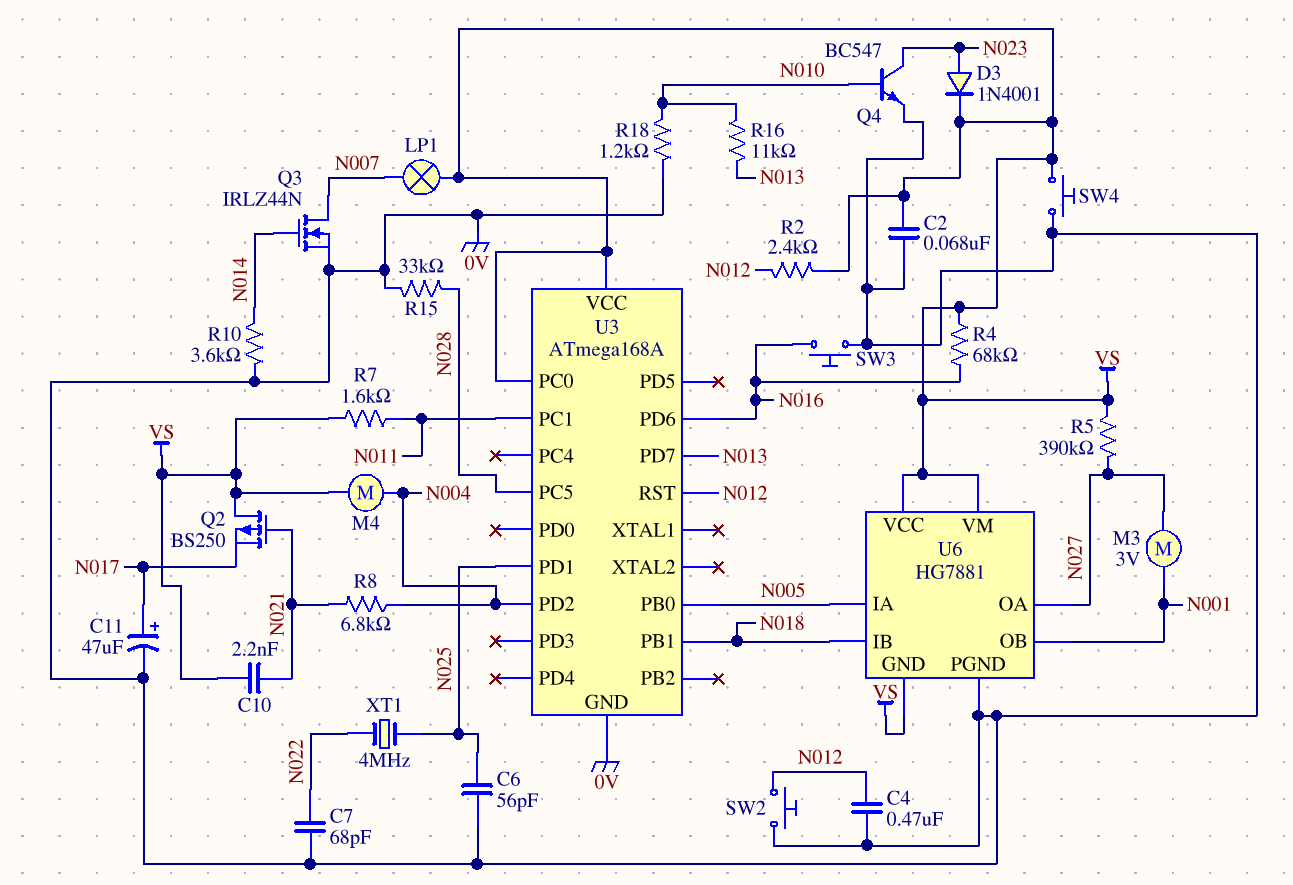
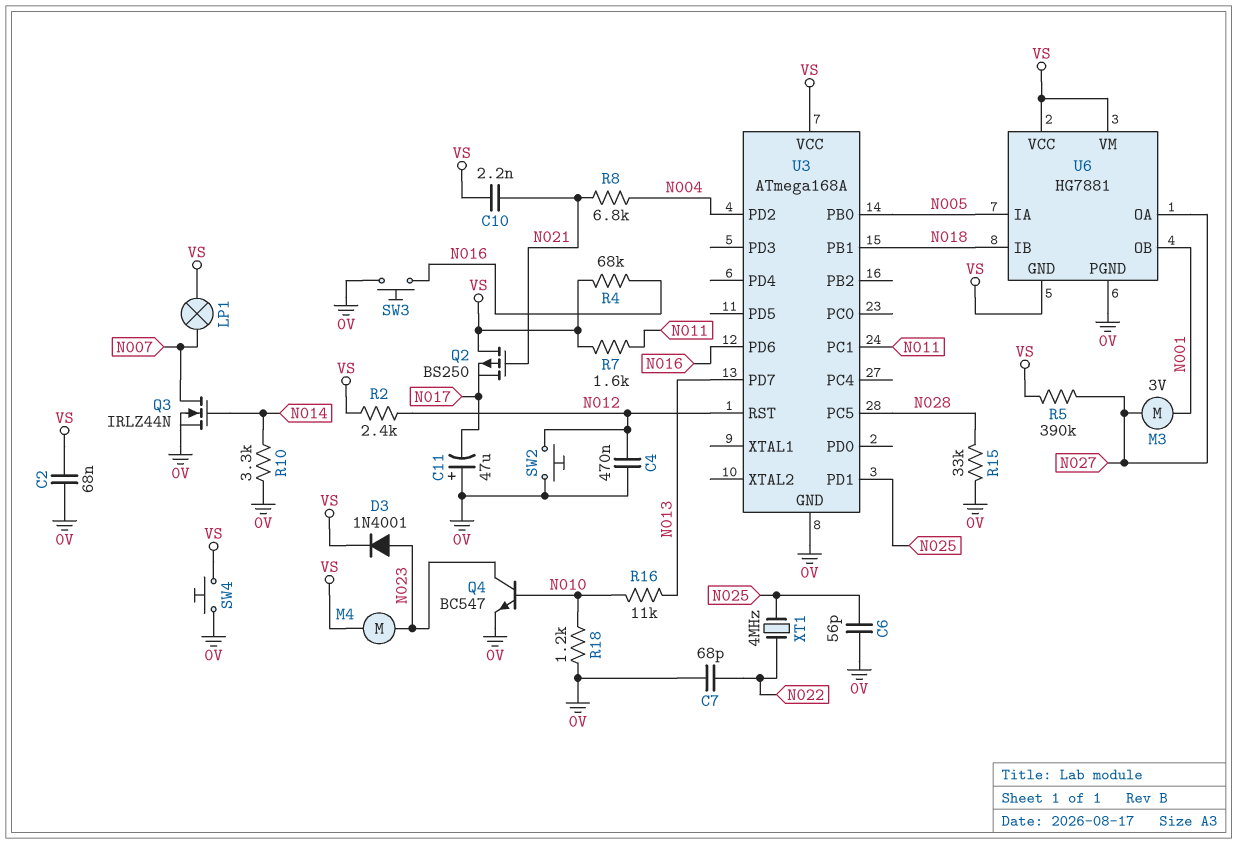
C11: 47uF (plus N017, minus 0V) -> 47uF (plus 0V, minus N017)
M4: motor (N004, VS) -> motor (N023, VS)
R10: 3.6k (0V, N014) -> 3.3k (0V, N014)
U3 pin PC0: VS -> none

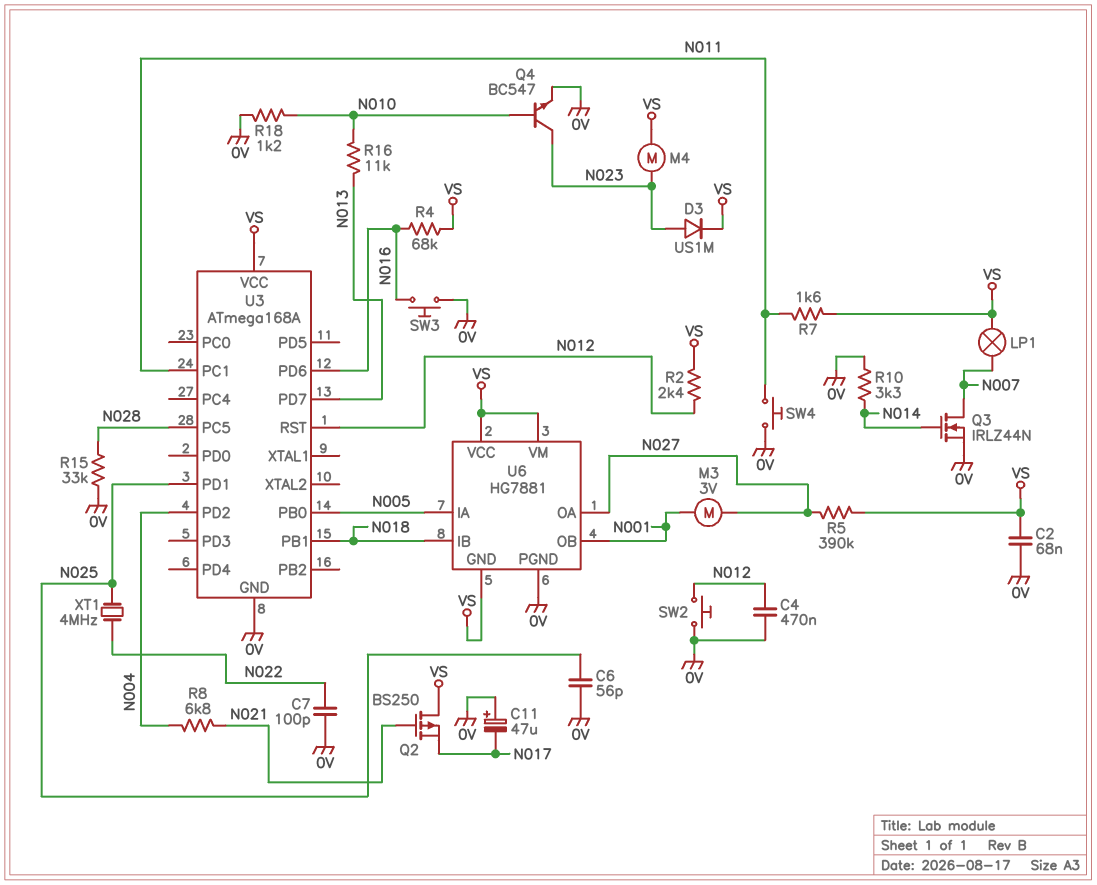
C7: 68pF (0V, N022) -> 100pF (0V, N022)
C10: 2.2nF (N021, VS) -> none
D3: diode 1N4001 (A N023, K VS) -> diode US1M (A N023, K VS)
SW4: button (0V, VS) -> button (0V, N011)

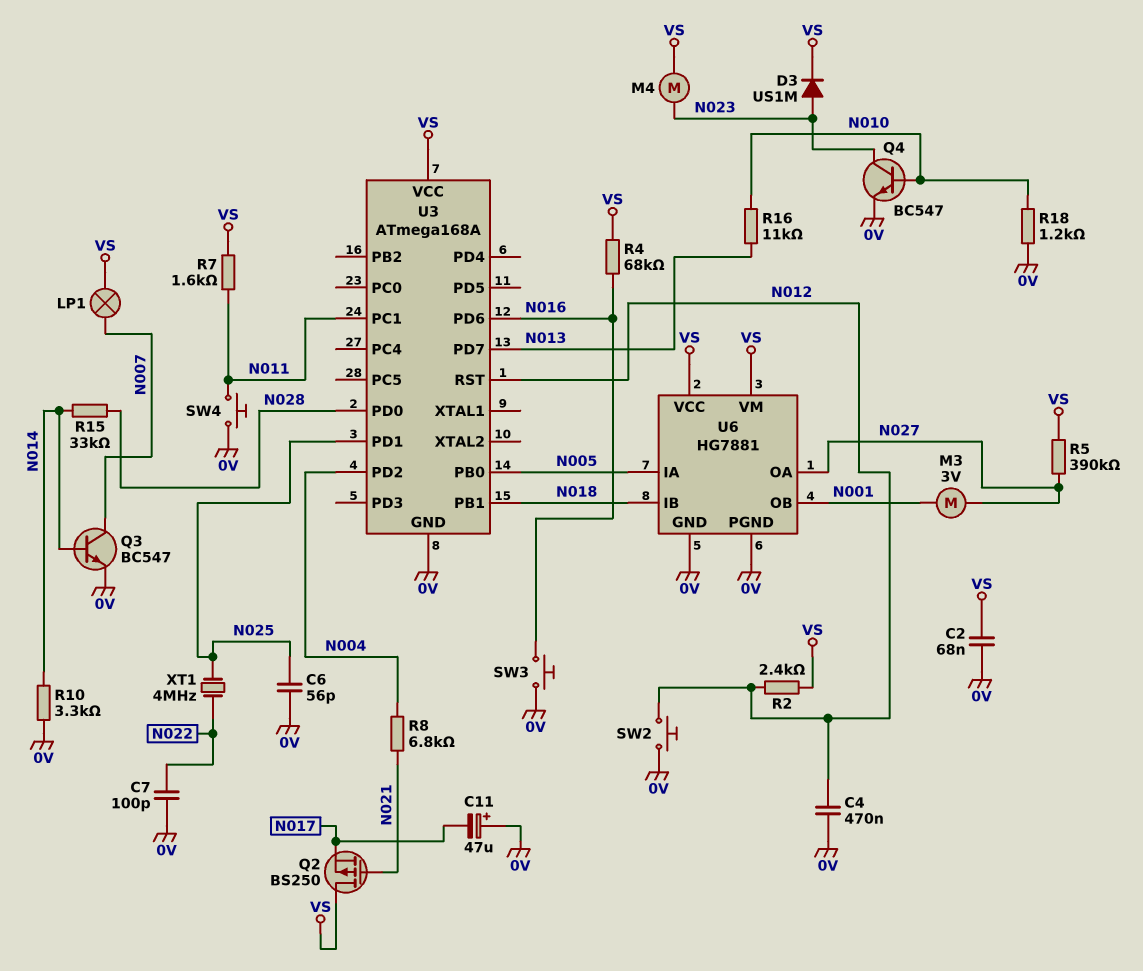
Q3: NMOS IRLZ44N (G N014, D N007, S 0V) -> NPN BC547 (B N014, C N007, E 0V)
R15: 33k (0V, N028) -> 33k (N014, N028)
U3 pin PC5: N028 -> none
U3 pin PD0: none -> N028
U6 pin GND: VS -> 0V

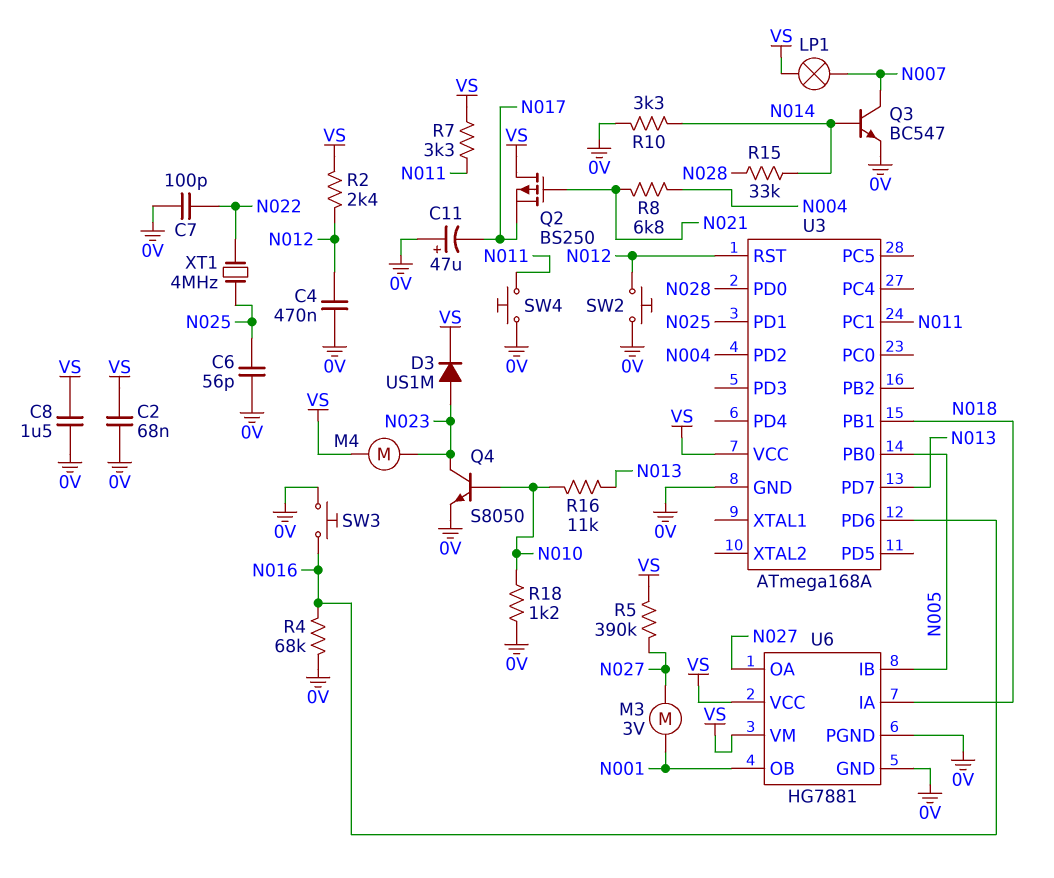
C8: none -> 1.5uF (0V, VS)
Q4: NPN BC547 (B N010, C N023, E 0V) -> NPN S8050 (B N010, C N023, E 0V)
R4: 68k (N016, VS) -> 68k (0V, N016)
R7: 1.6k (N011, VS) -> 3.3k (N011, VS)
U6 pin IA: N005 -> N018
U6 pin IB: N018 -> N005

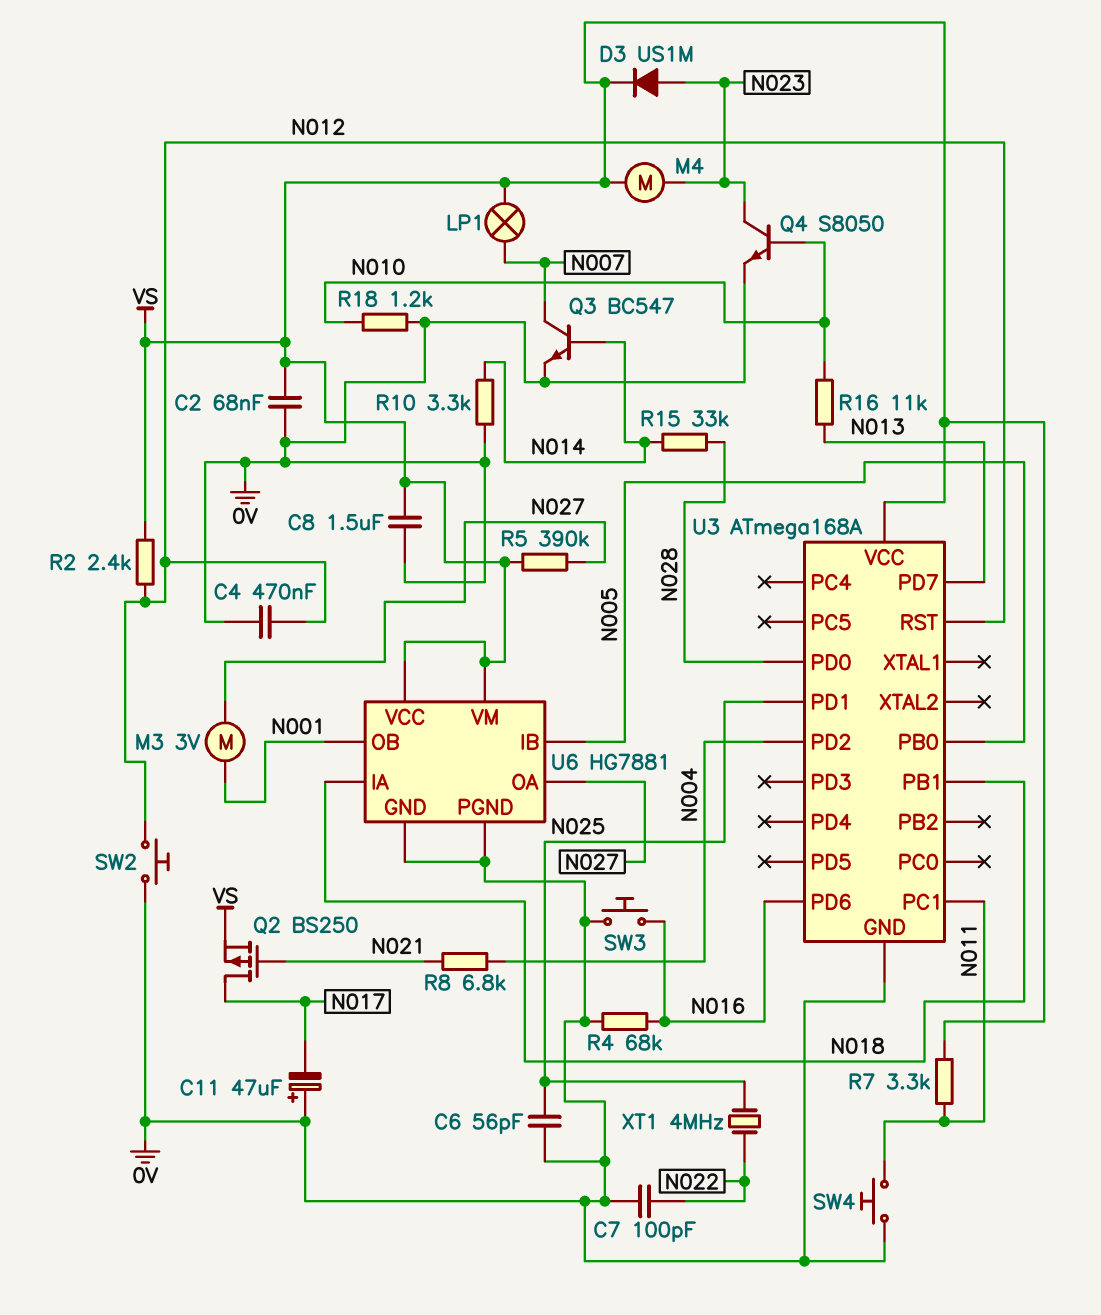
Q2: PMOS BS250 (G N021, D VS, S N017) -> PMOS BS250 (G N021, D N017, S VS)

